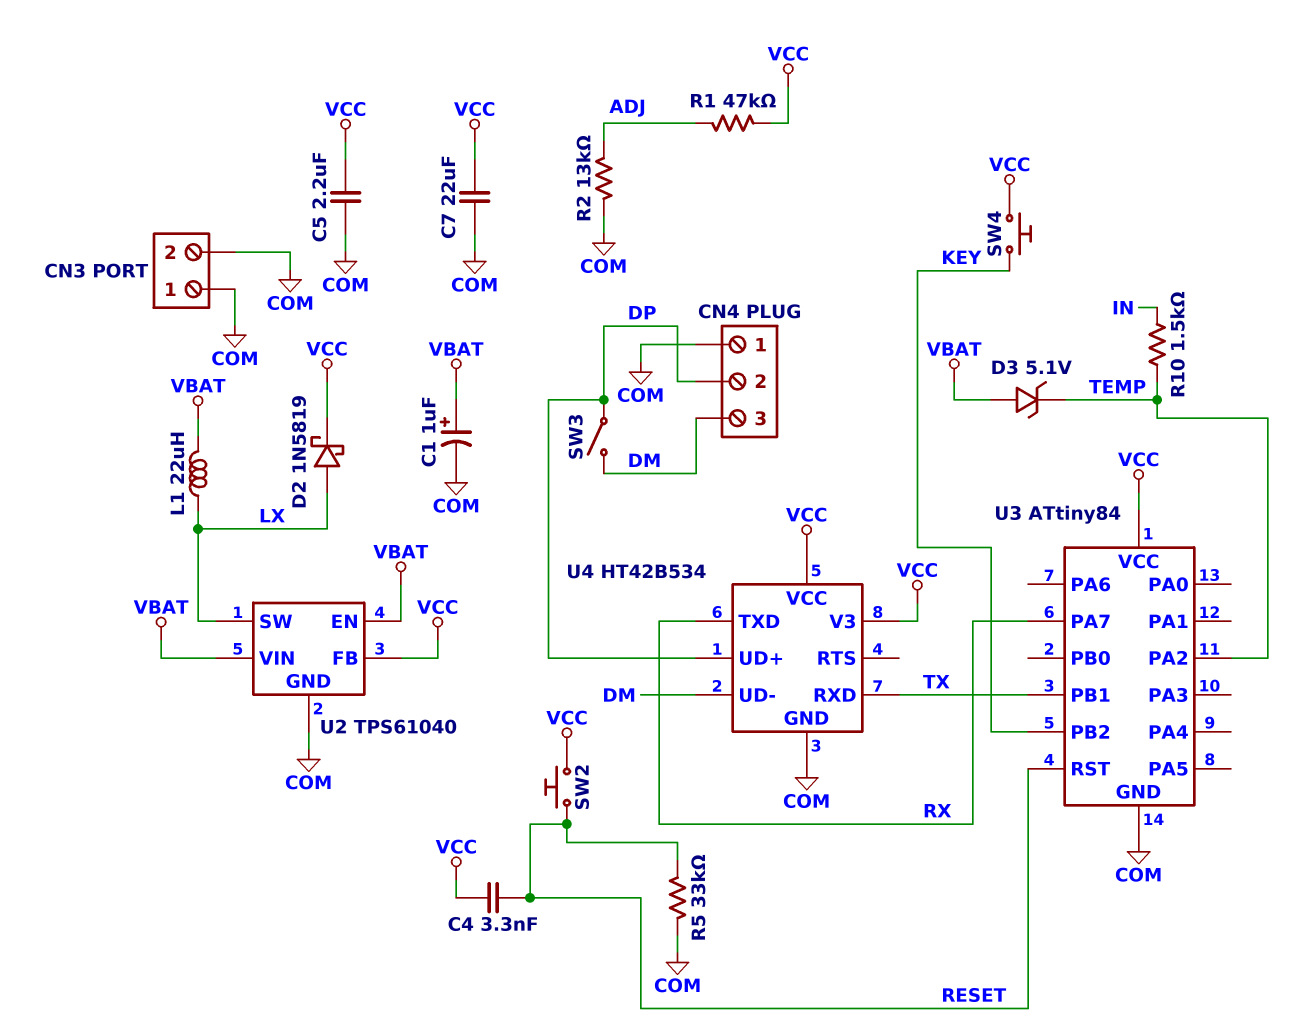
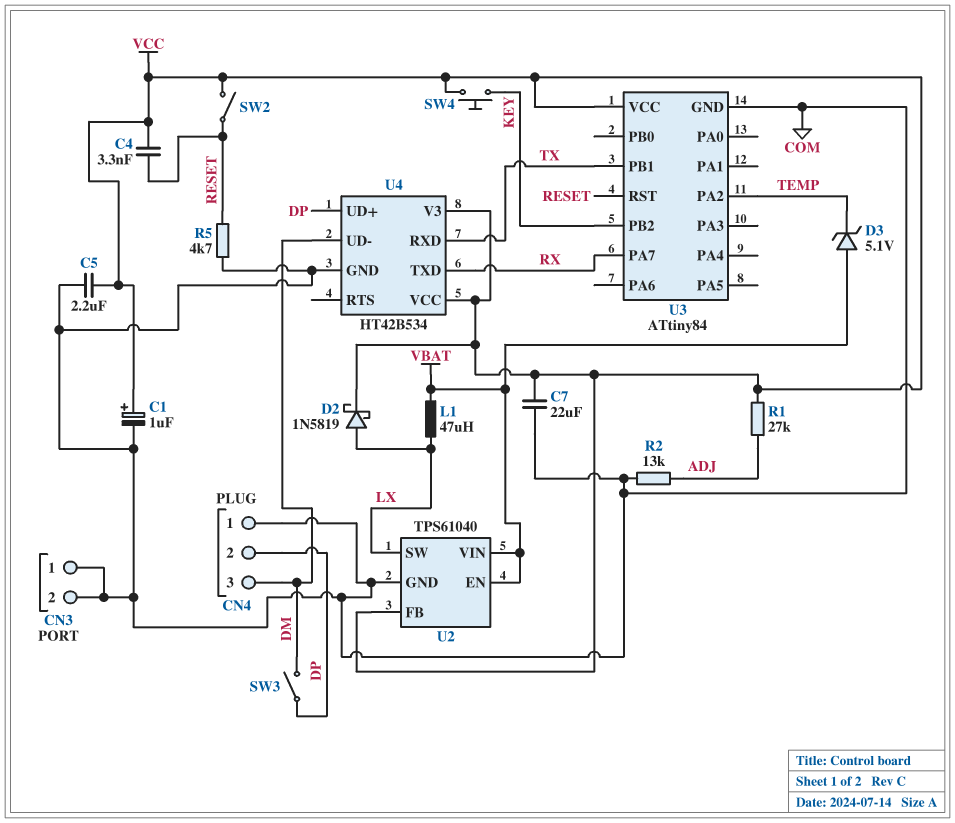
C1: 1uF (plus VBAT, minus COM) -> 1uF (plus VCC, minus COM)
L1: 22uH (LX, VBAT) -> 47uH (LX, VBAT)
R1: 47k (ADJ, VCC) -> 27k (ADJ, VCC)
R5: 33k (COM, RESET) -> 4.7k (COM, RESET)
R10: 1.5k (IN, TEMP) -> none
SW2: button (RESET, VCC) -> switch (RESET, VCC)

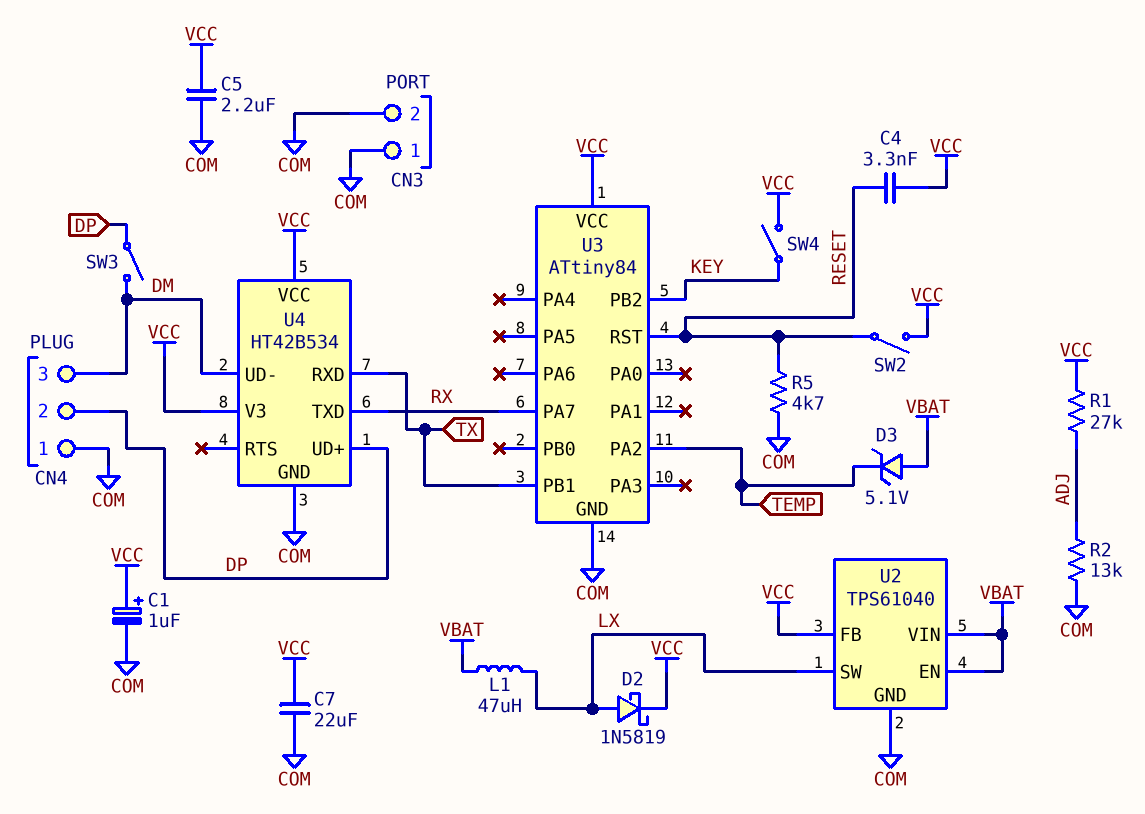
SW4: button (KEY, VCC) -> switch (KEY, VCC)

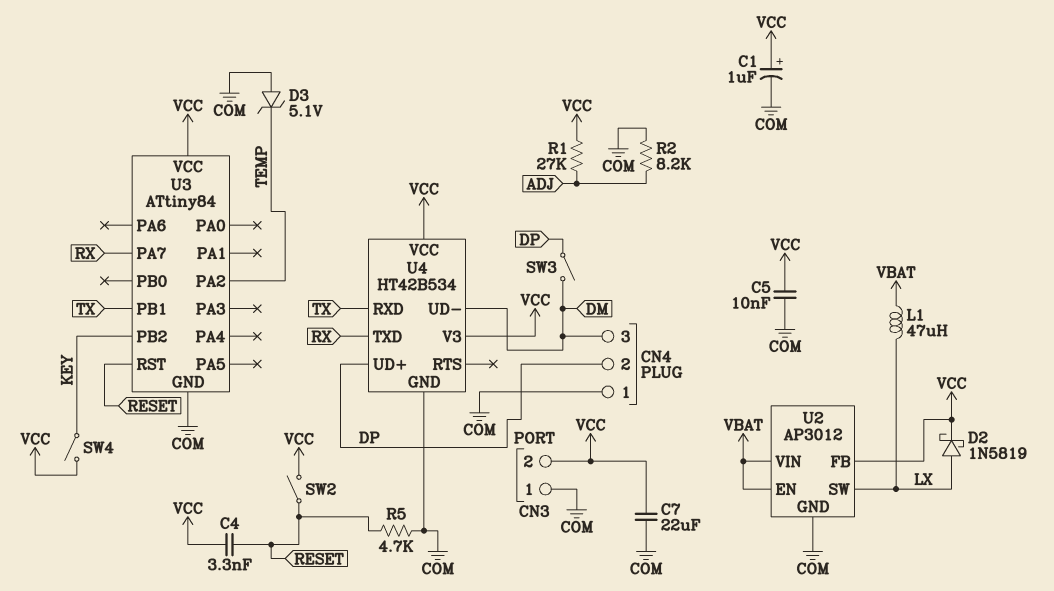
C5: 2.2uF (COM, VCC) -> 10nF (COM, VCC)
CN3 pin 2: COM -> VCC
D3: zener 5.1V (A VBAT, K TEMP) -> zener 5.1V (A COM, K TEMP)
R2: 13k (ADJ, COM) -> 8.2k (ADJ, COM)
U2: TPS61040 -> AP3012

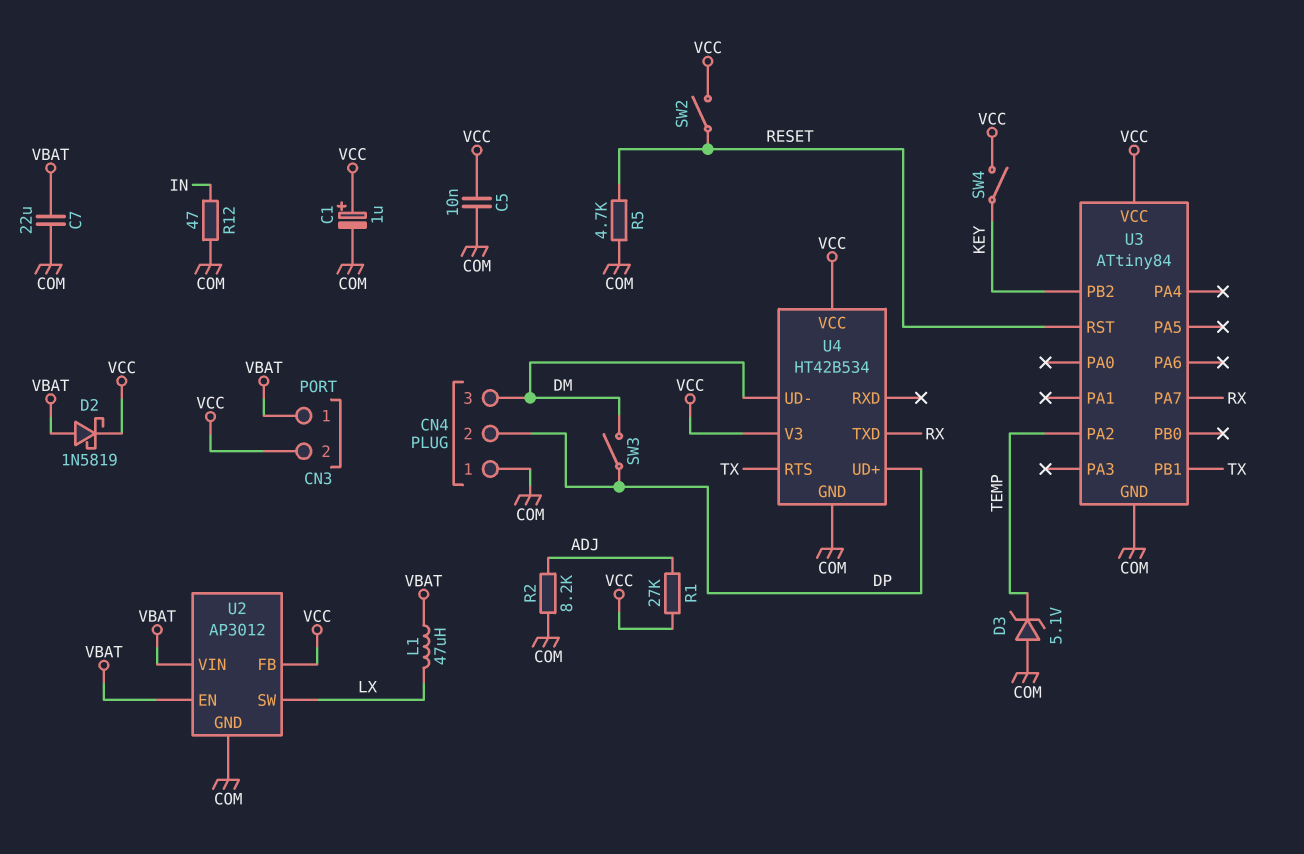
C4: 3.3nF (RESET, VCC) -> none
C7: 22uF (COM, VCC) -> 22uF (COM, VBAT)
CN3 pin 1: COM -> VBAT
D2: schottky 1N5819 (A LX, K VCC) -> schottky 1N5819 (A VBAT, K VCC)
R12: none -> 47 (COM, IN)
U4 pin RTS: none -> TX
U4 pin RXD: TX -> none

